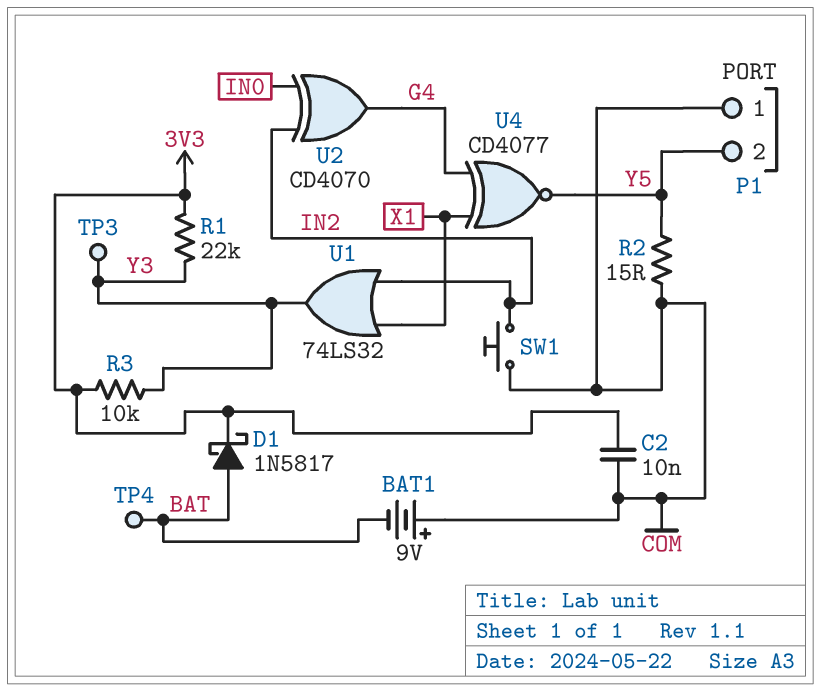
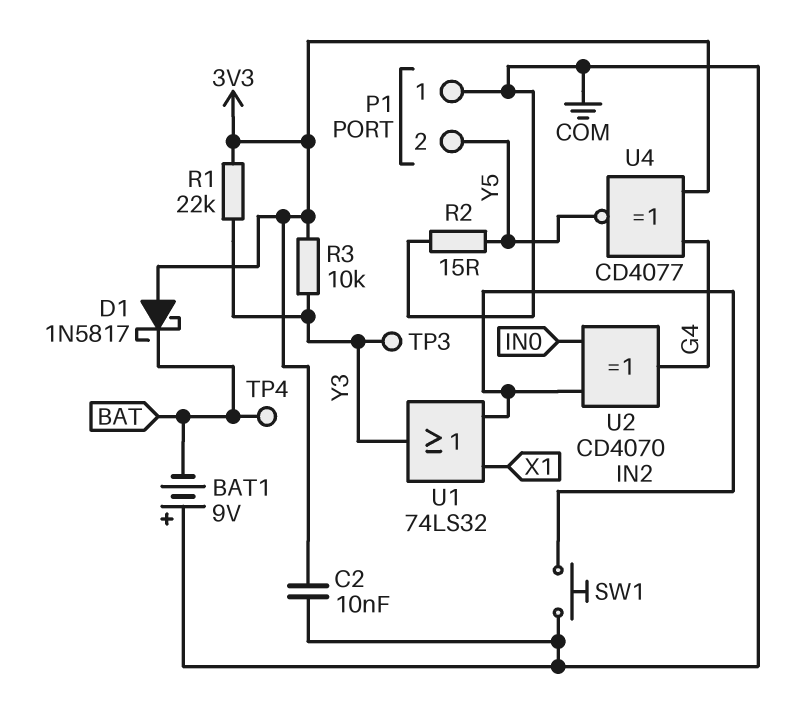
D1: schottky 1N5817 (A BAT, K 3V3) -> schottky 1N5817 (A 3V3, K BAT)
U4: XNOR CD4077 (in G4, in X1, out Y5) -> XNOR CD4077 (in 3V3, in G4, out Y5)

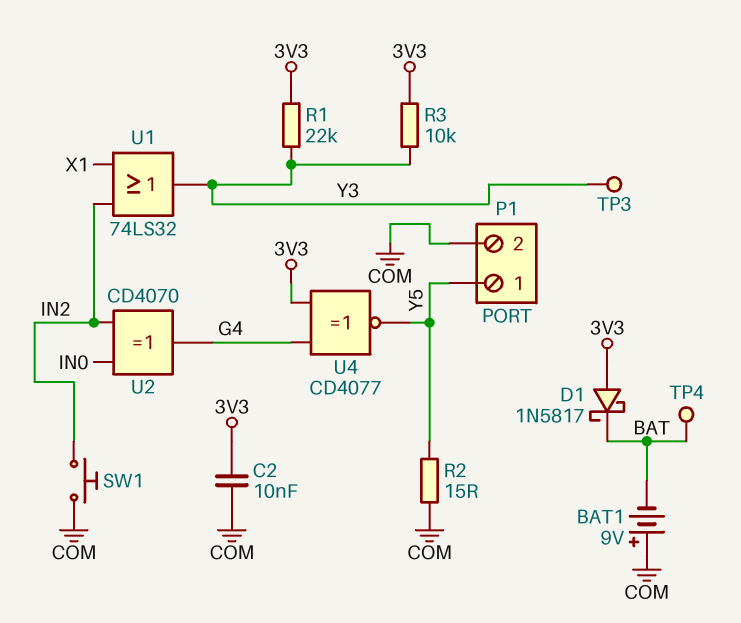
P1 pin 1: COM -> Y5
P1 pin 2: Y5 -> COM

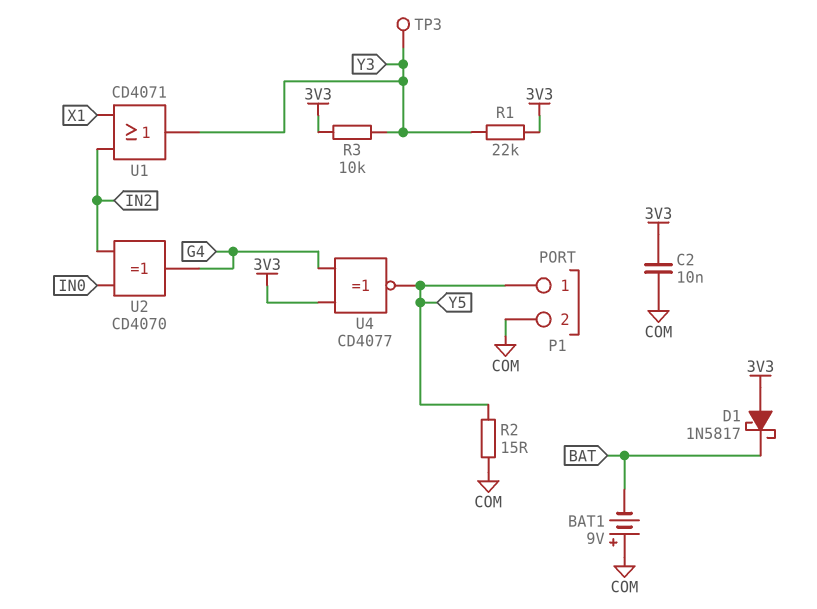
SW1: button (COM, IN2) -> none
TP4: test point (BAT) -> none
U1: OR 74LS32 (in IN2, in X1, out Y3) -> OR CD4071 (in IN2, in X1, out Y3)

